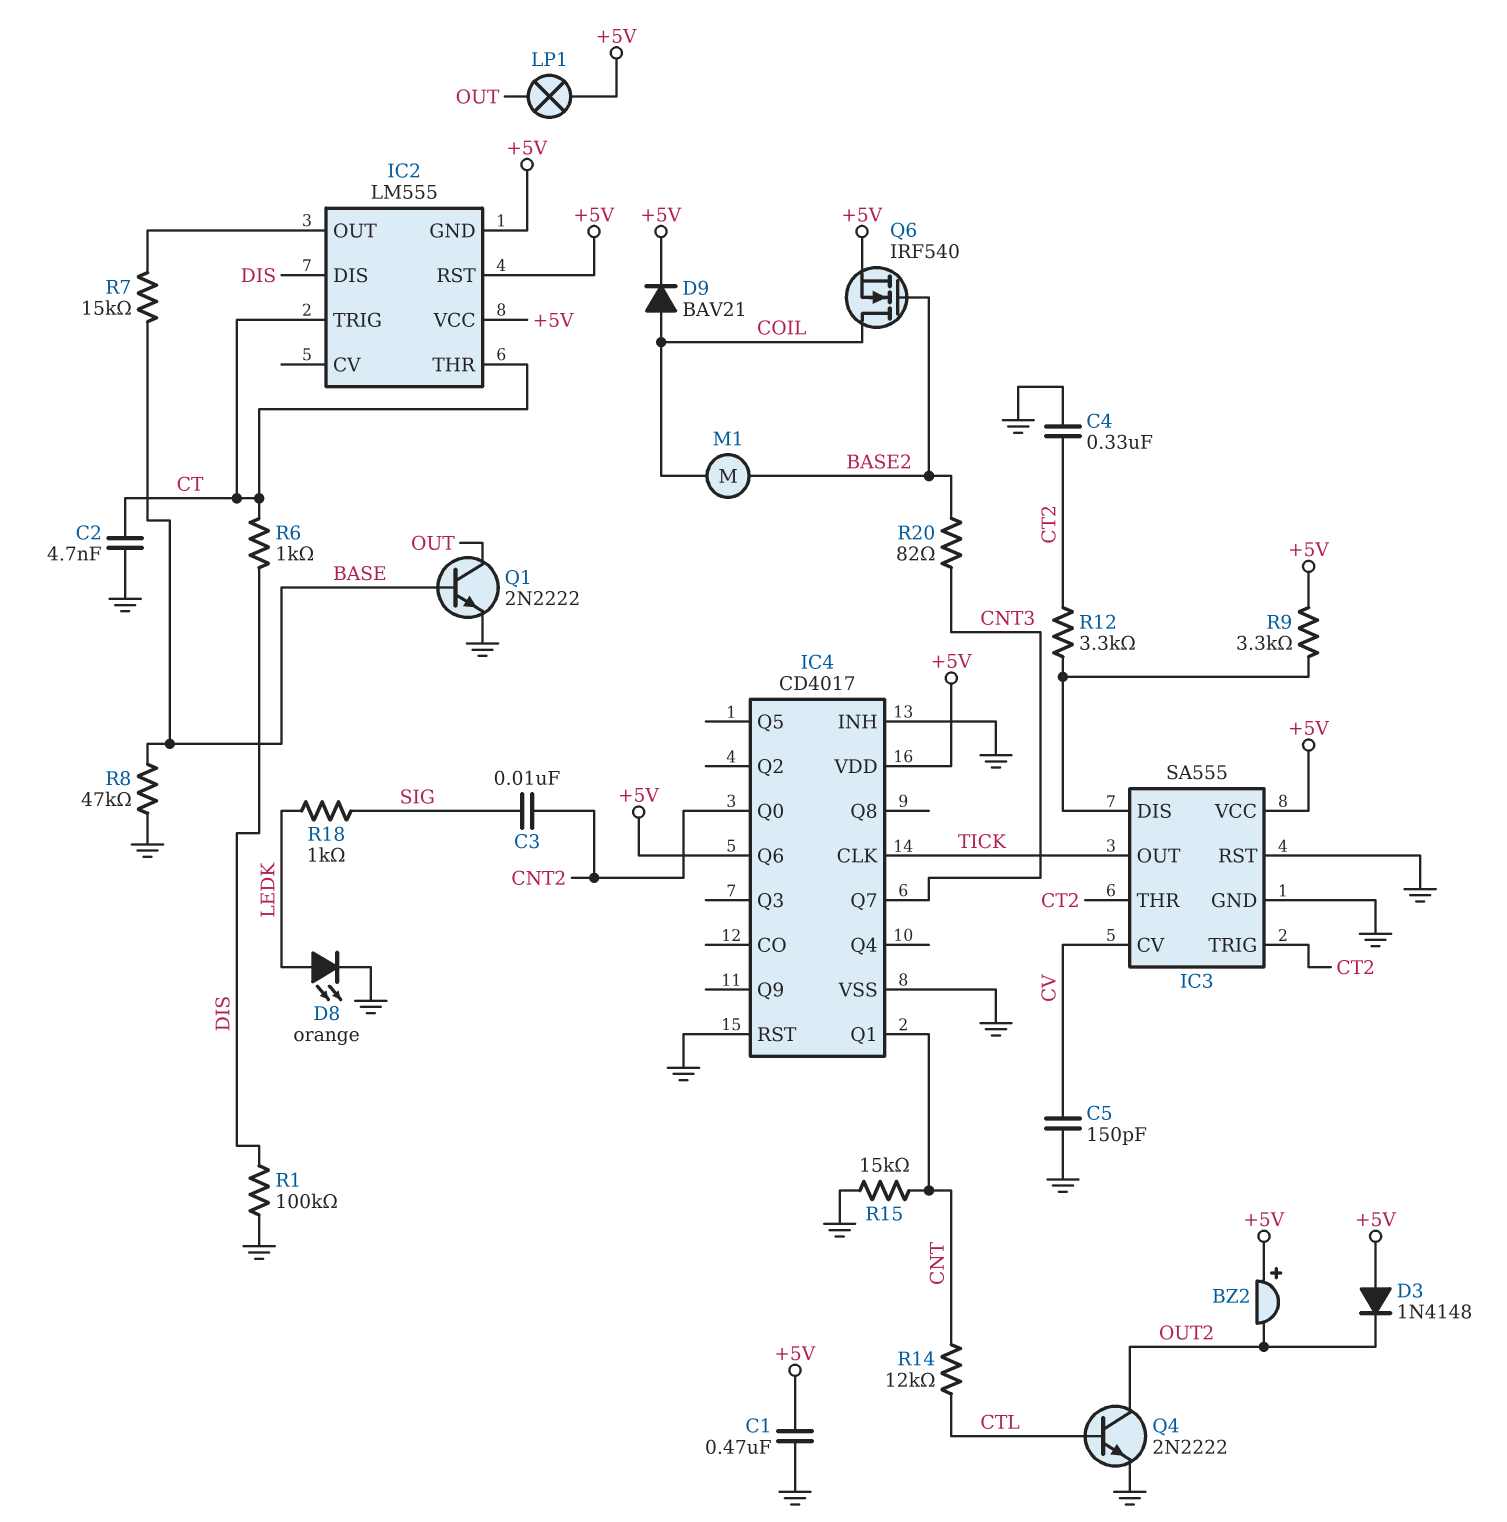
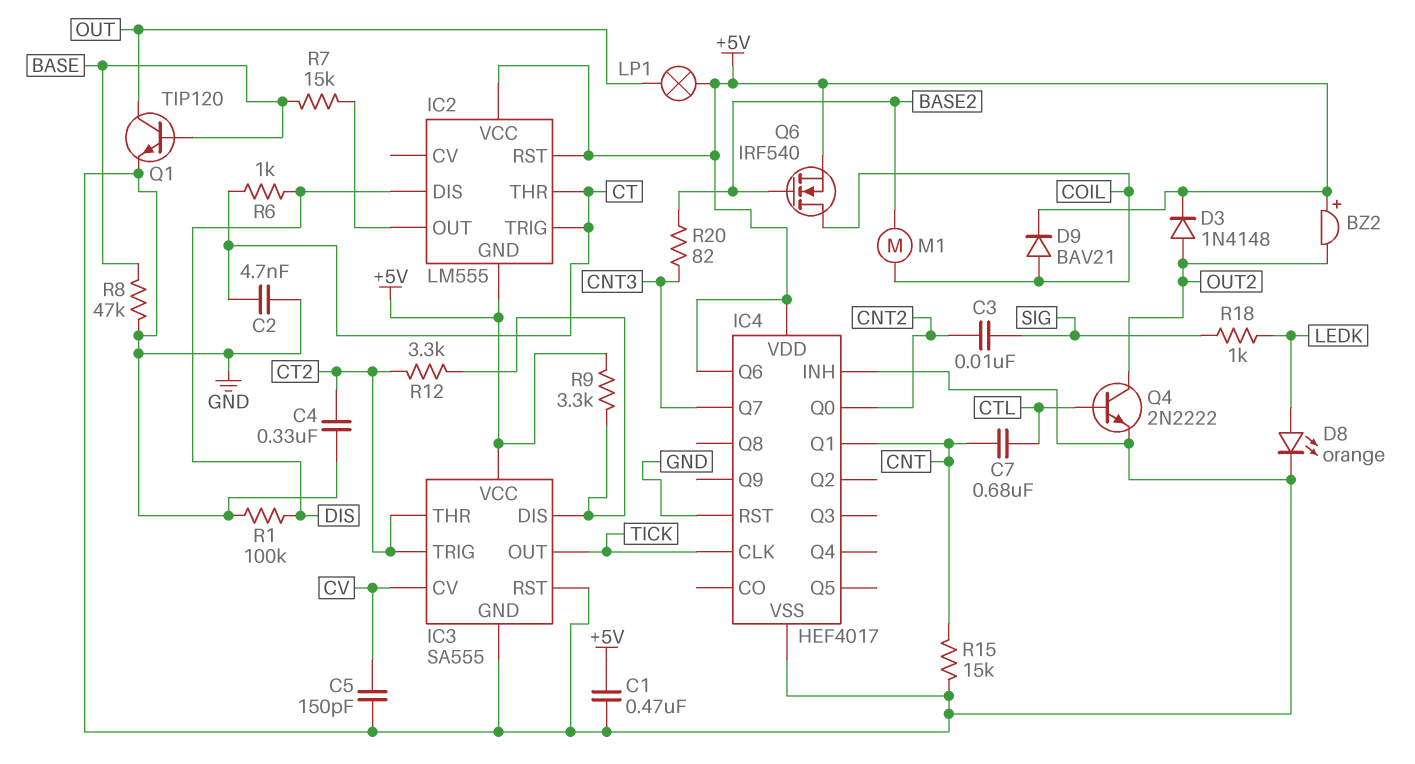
C7: none -> 680nF (CNT, CTL)
D3: diode 1N4148 (A +5V, K OUT2) -> diode 1N4148 (A OUT2, K +5V)
IC4: CD4017 -> HEF4017
Q1: NPN 2N2222 (B BASE, C OUT, E GND) -> NPN TIP120 (B BASE, C OUT, E GND)
R14: 12k (CNT, CTL) -> none

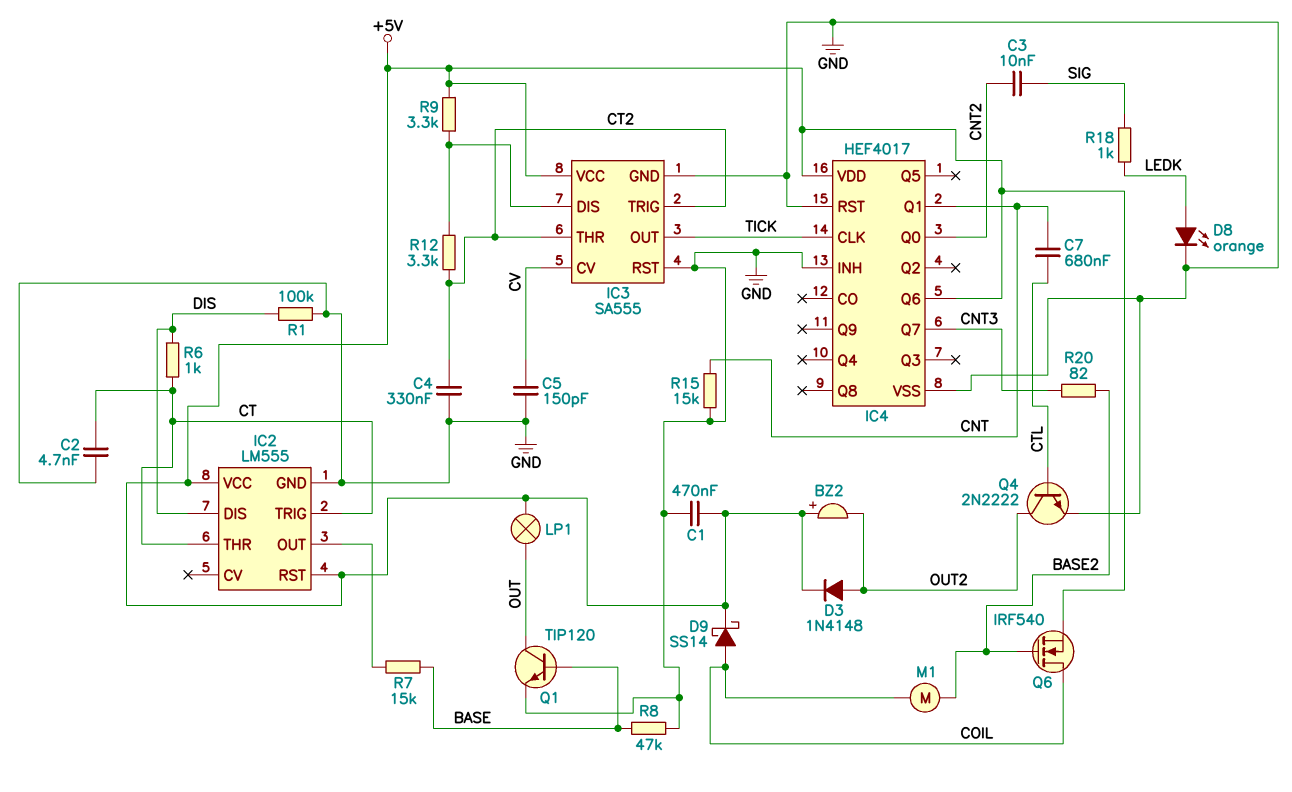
D9: diode BAV21 (A COIL, K +5V) -> schottky SS14 (A COIL, K +5V)
IC2 pin GND: +5V -> GND

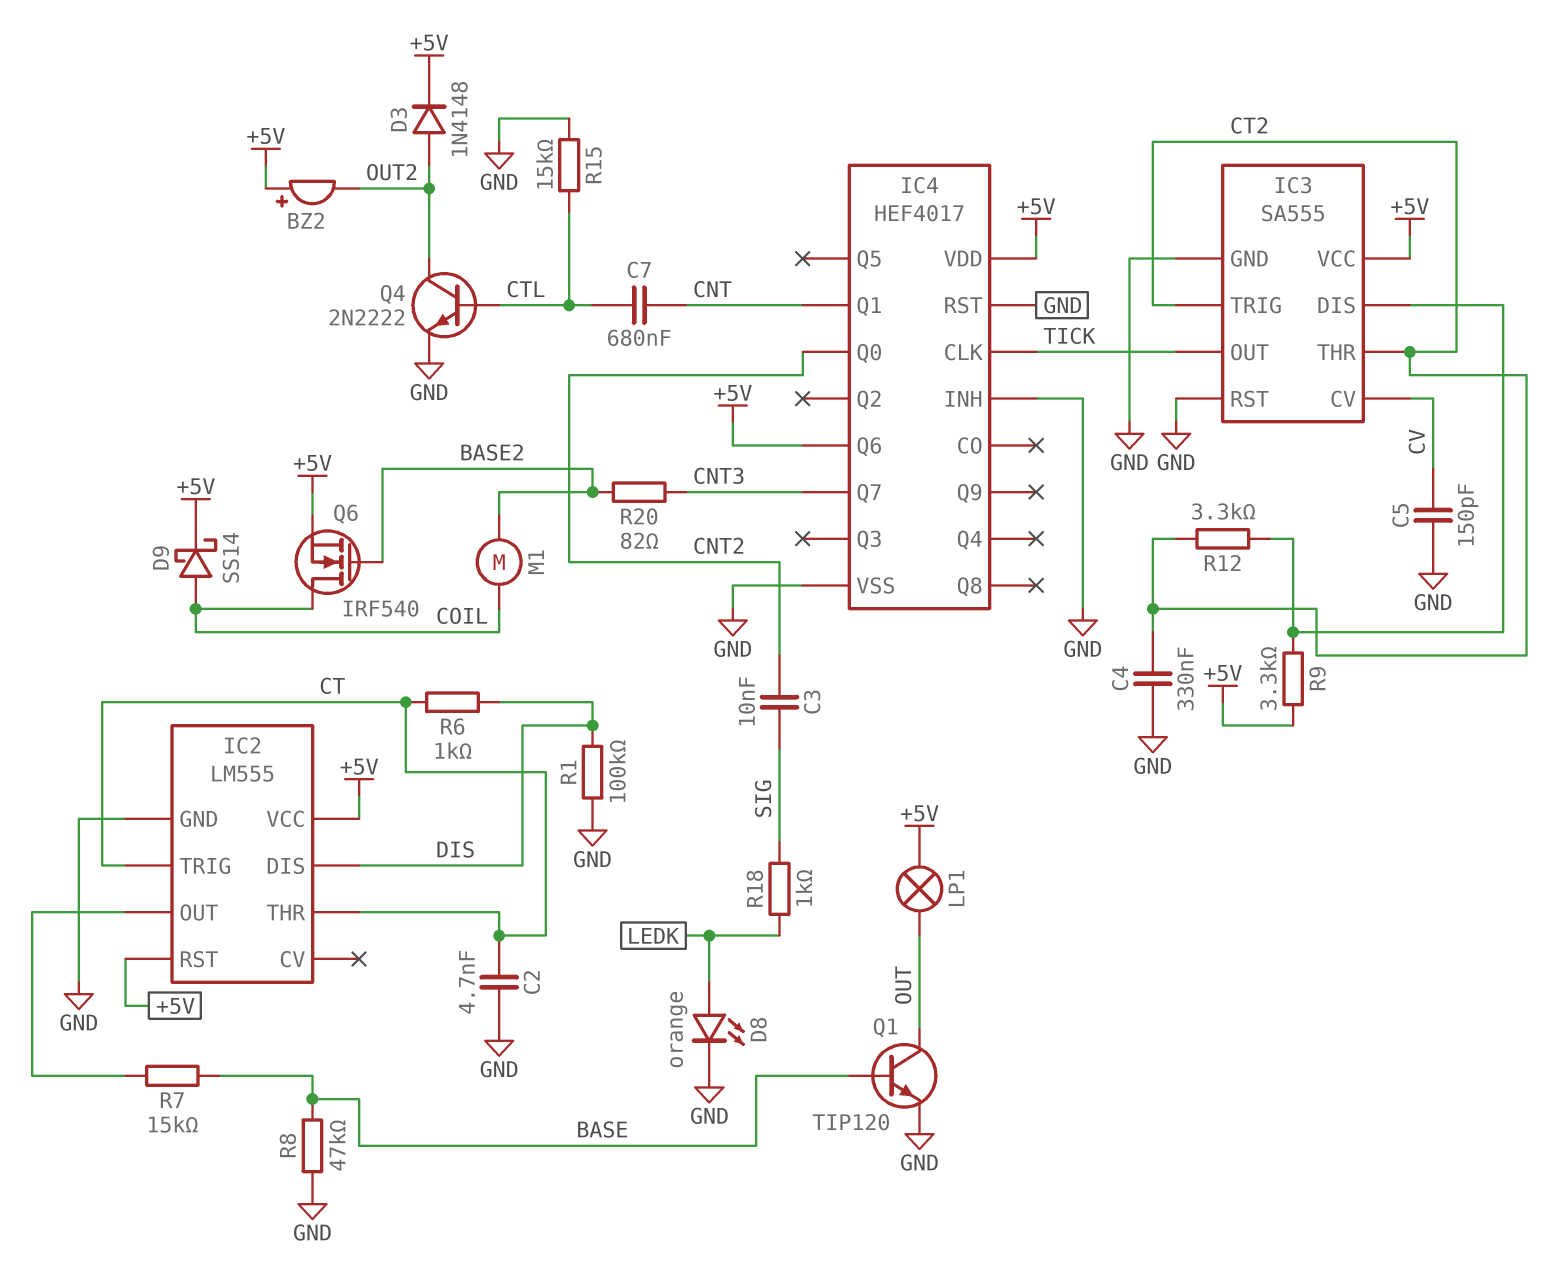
C1: 470nF (+5V, GND) -> none
R15: 15k (CNT, GND) -> 15k (CTL, GND)

